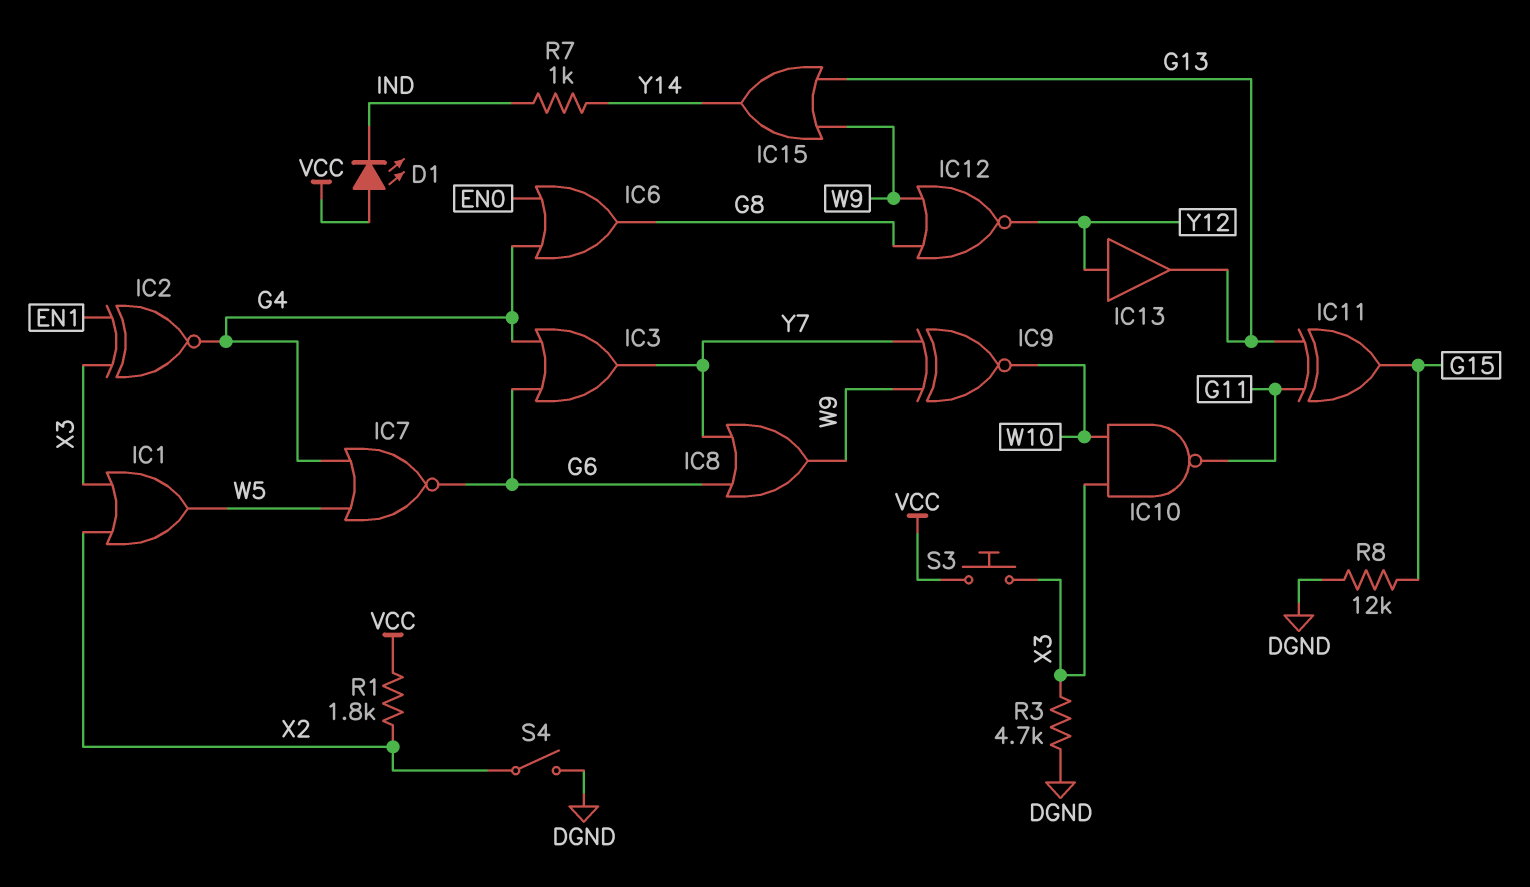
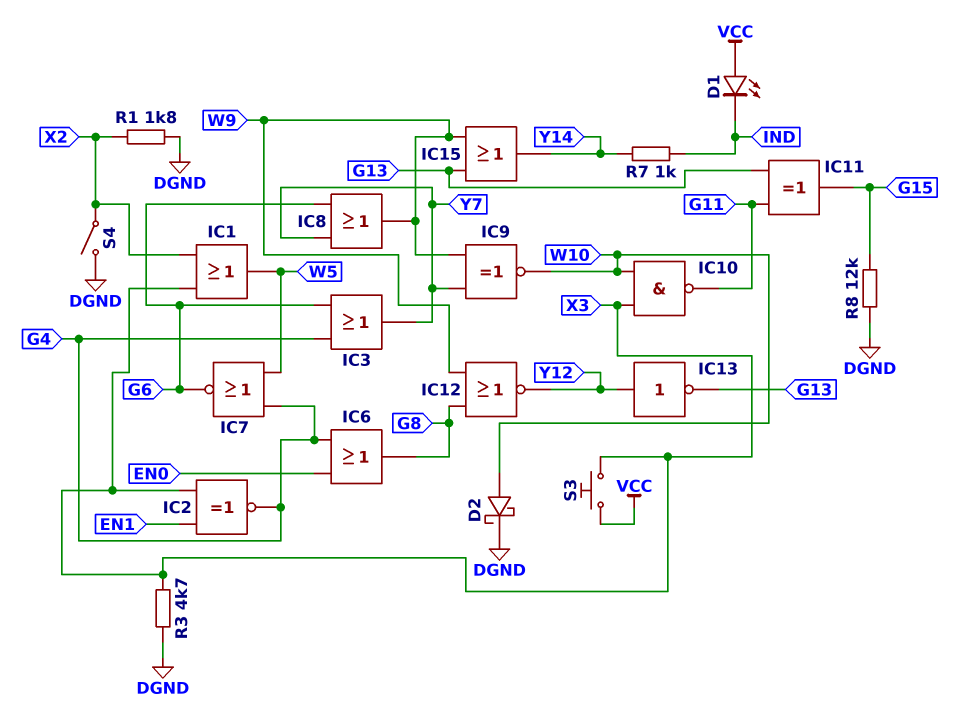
D2: none -> schottky (A W10, K DGND)
IC13: buffer (in Y12, out G13) -> NOT (in Y12, out G13)
R1: 1.8k (VCC, X2) -> 1.8k (DGND, X2)

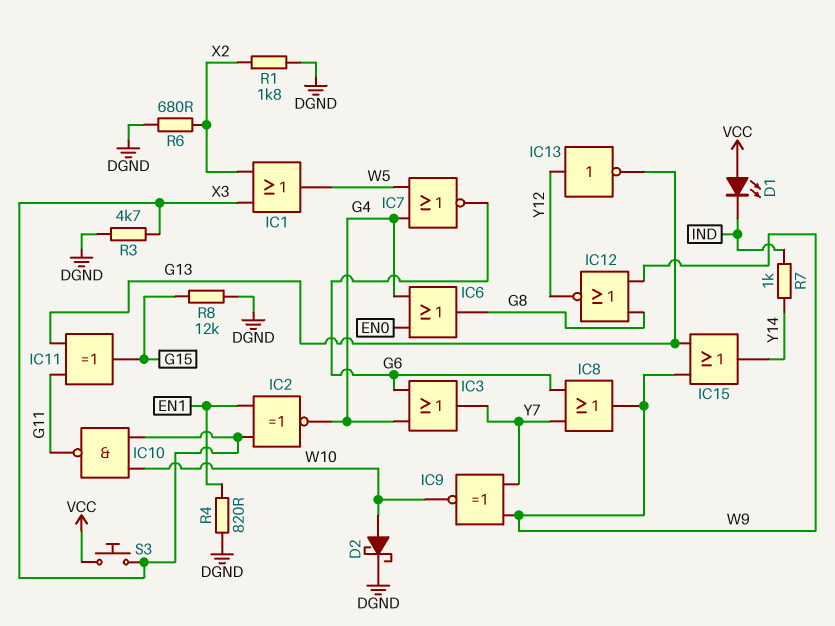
R4: none -> 820 (DGND, EN1)
R6: none -> 680 (DGND, X2)
S4: switch (DGND, X2) -> none

